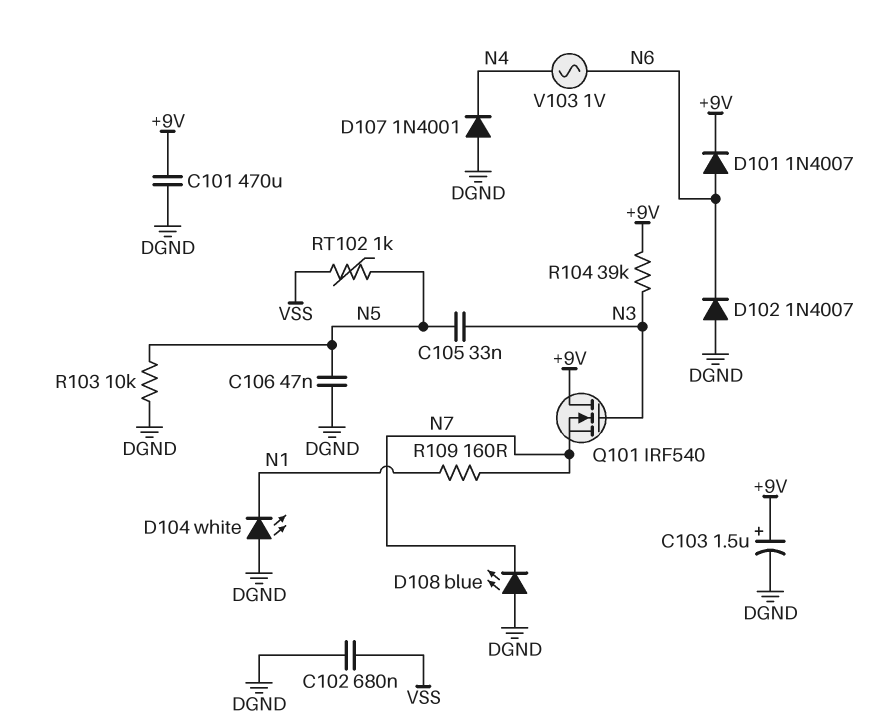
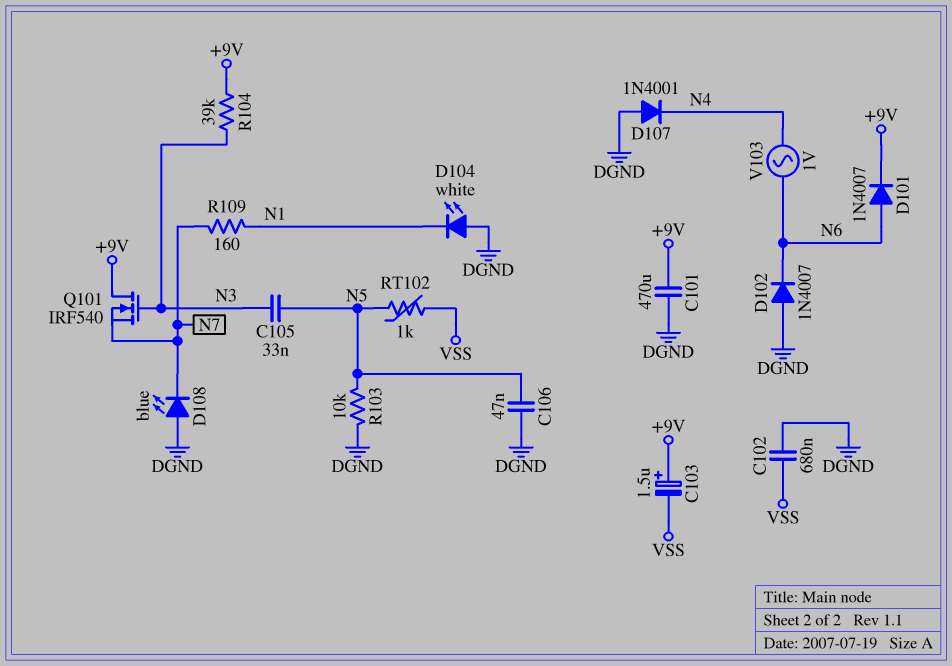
C103: 1.5uF (plus +9V, minus DGND) -> 1.5uF (plus +9V, minus VSS)

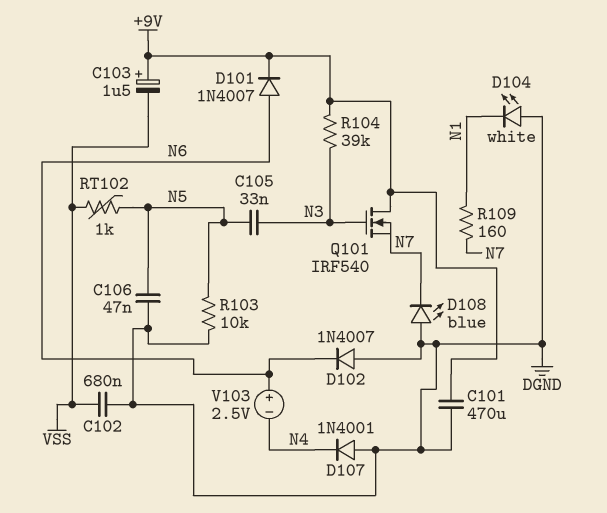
V103: AC 1V (N4, N6) -> 2.5V (plus N6, minus N4)

